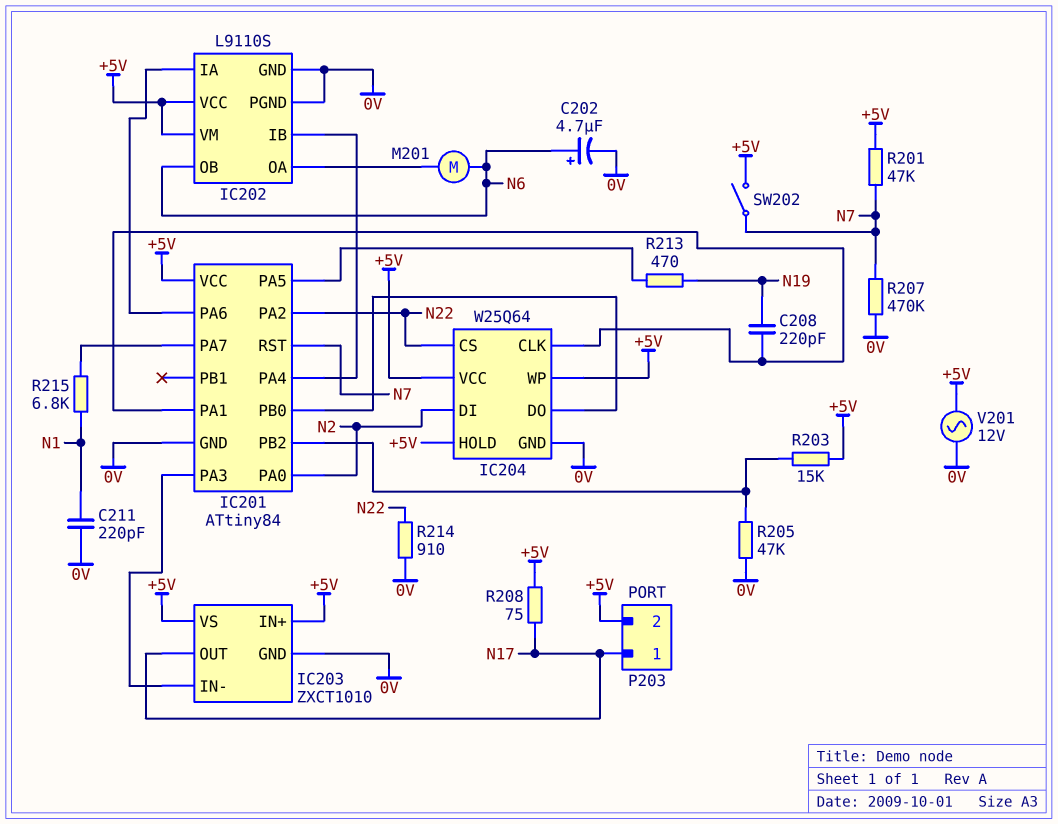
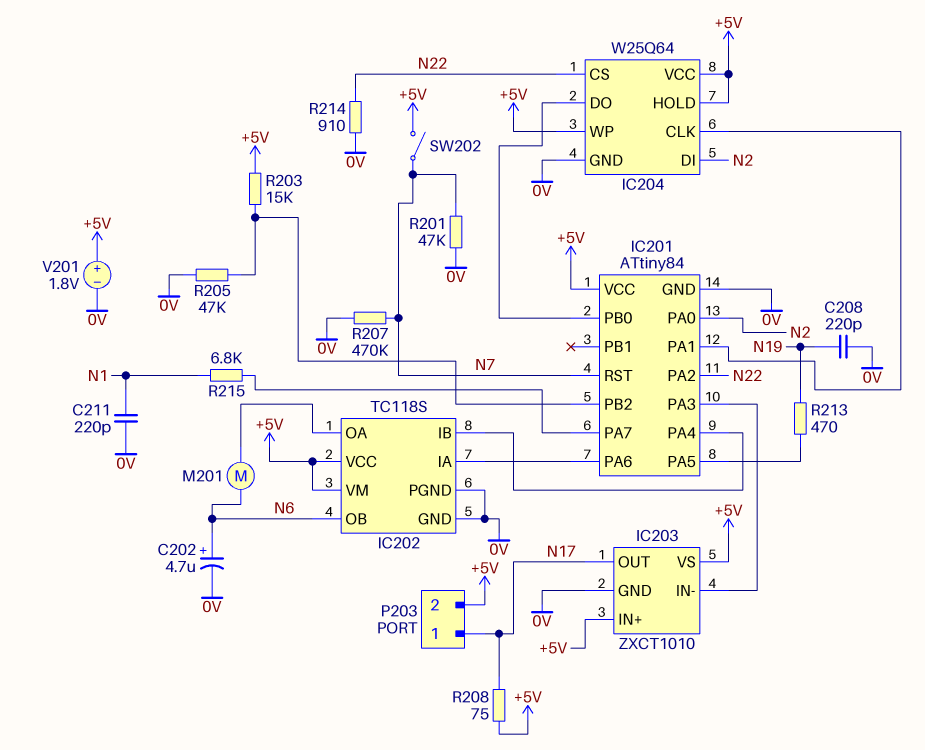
C208: 220pF (IC201/PA1, N19) -> 220pF (0V, N19)
IC202: L9110S -> TC118S
R201: 47k (+5V, N7) -> 47k (0V, N7)
V201: AC 12V (+5V, 0V) -> 1.8V (plus +5V, minus 0V)

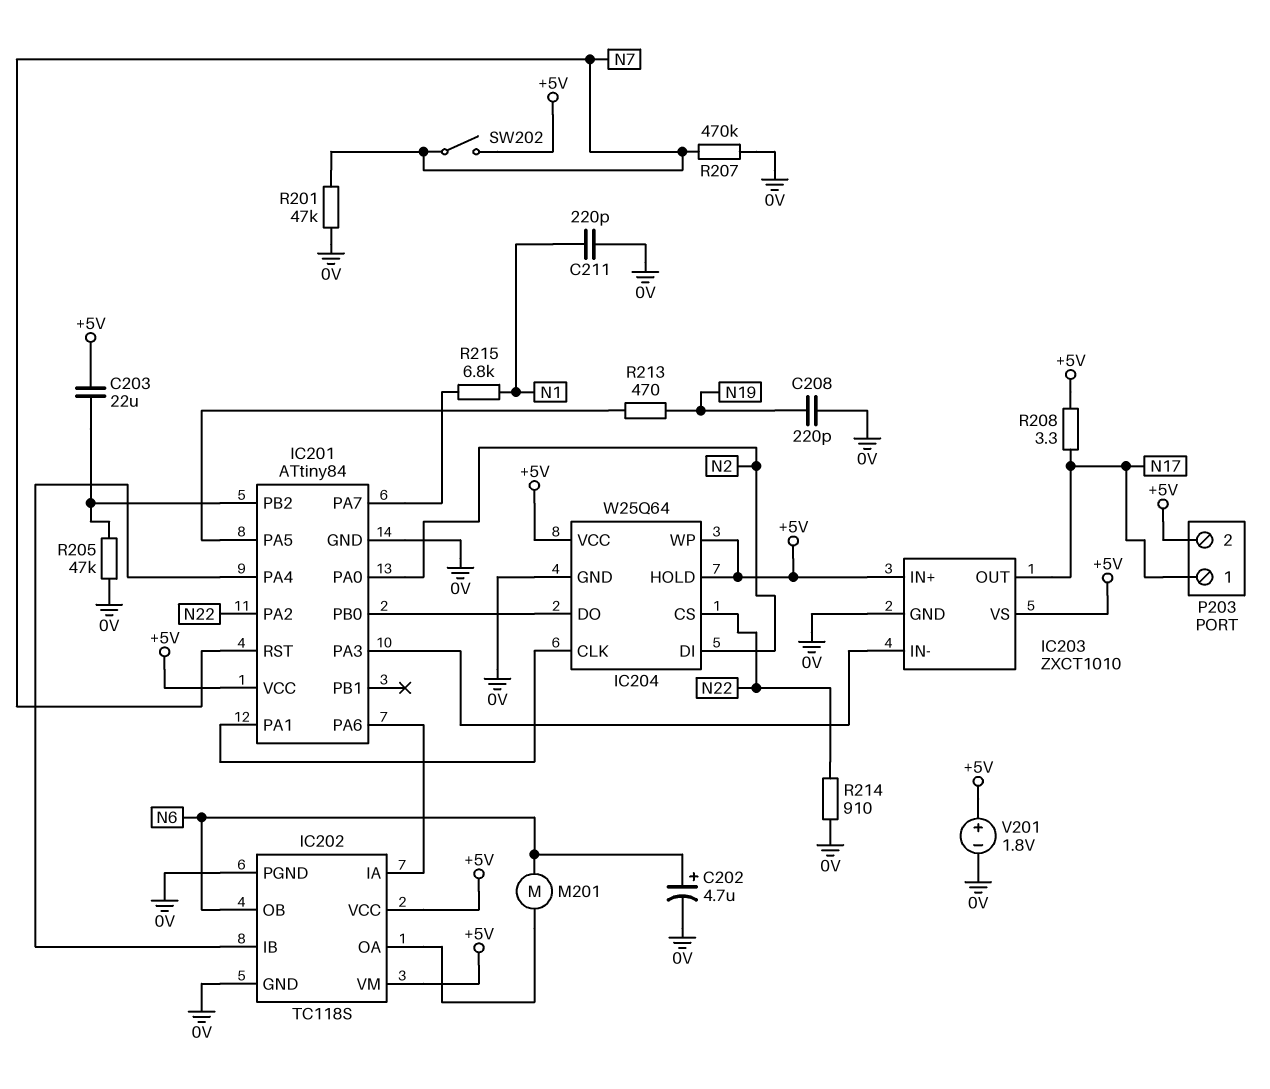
C203: none -> 22uF (+5V, IC201/PB2)
R203: 15k (+5V, IC201/PB2) -> none
R208: 75 (+5V, N17) -> 3.3 (+5V, N17)

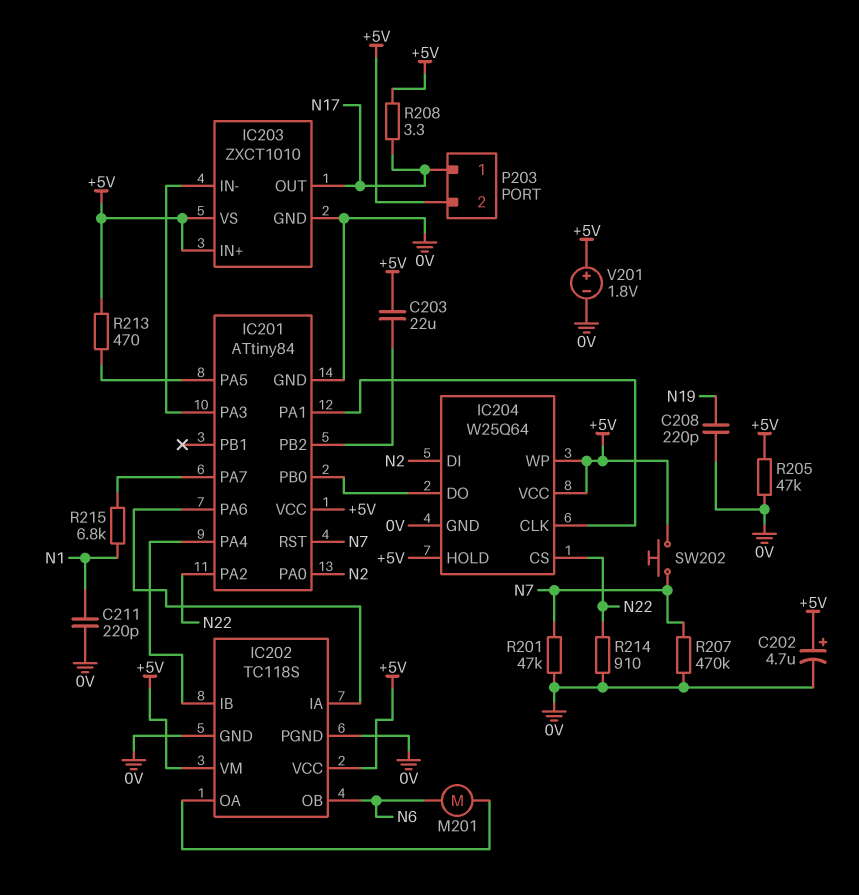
C202: 4.7uF (plus N6, minus 0V) -> 4.7uF (plus +5V, minus 0V)
R205: 47k (0V, IC201/PB2) -> 47k (+5V, 0V)
R213: 470 (IC201/PA5, N19) -> 470 (+5V, IC201/PA5)
SW202: switch (+5V, N7) -> button (+5V, N7)

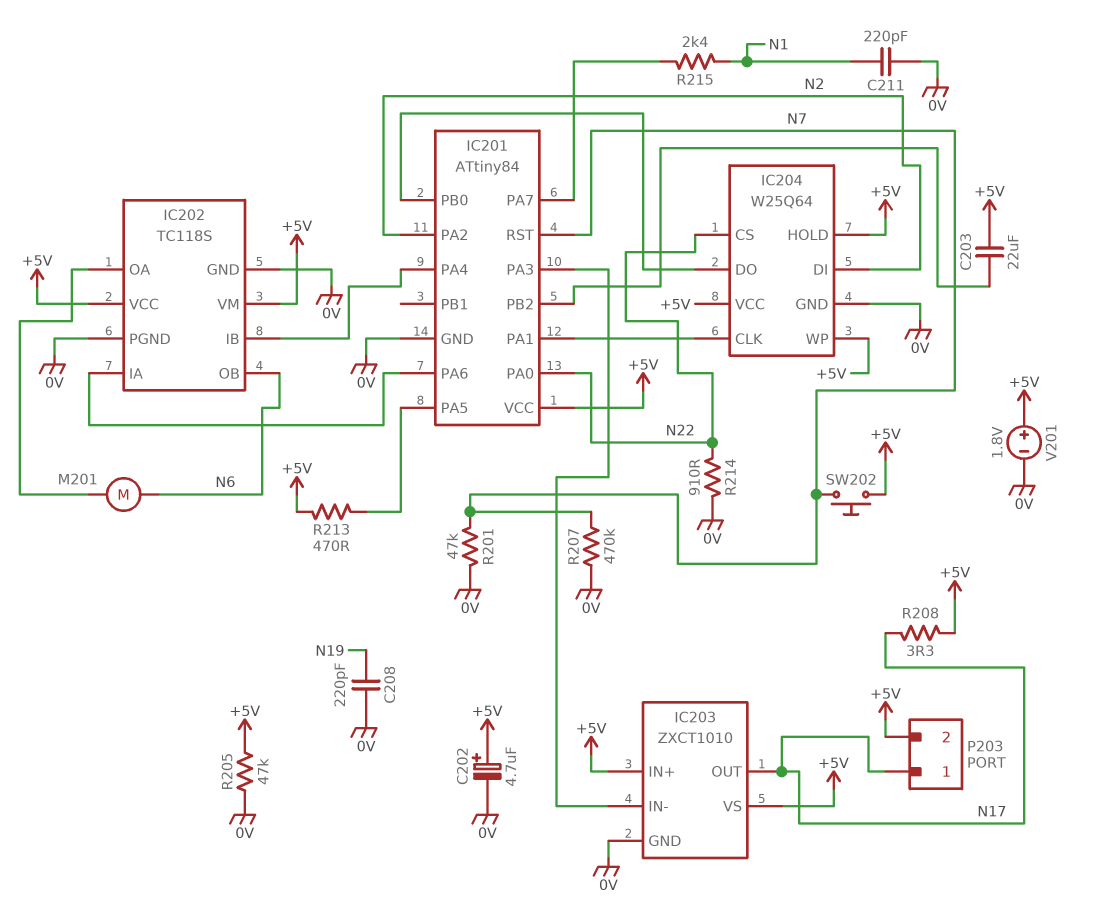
IC201 pin PA0: N2 -> N22
IC201 pin PA2: N22 -> N2
R215: 6.8k (IC201/PA7, N1) -> 2.4k (IC201/PA7, N1)

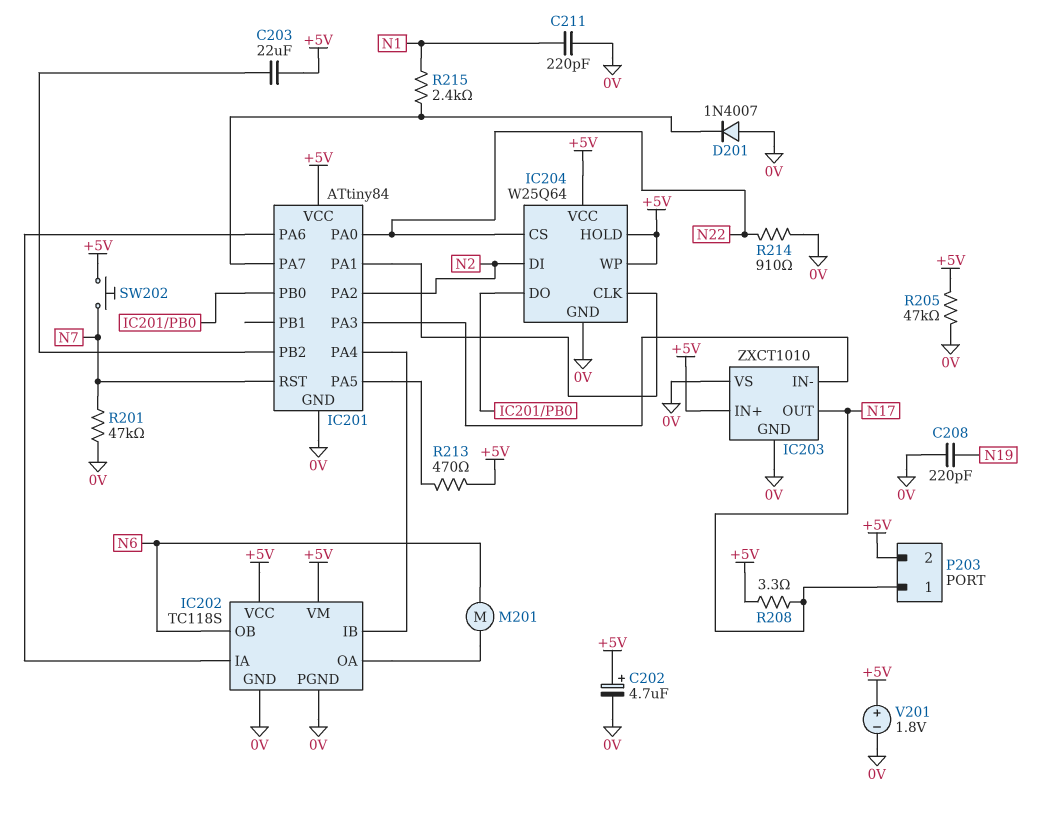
D201: none -> diode 1N4007 (A 0V, K IC201/PA7)
IC203 pin VS: +5V -> 0V
R207: 470k (0V, N7) -> none

